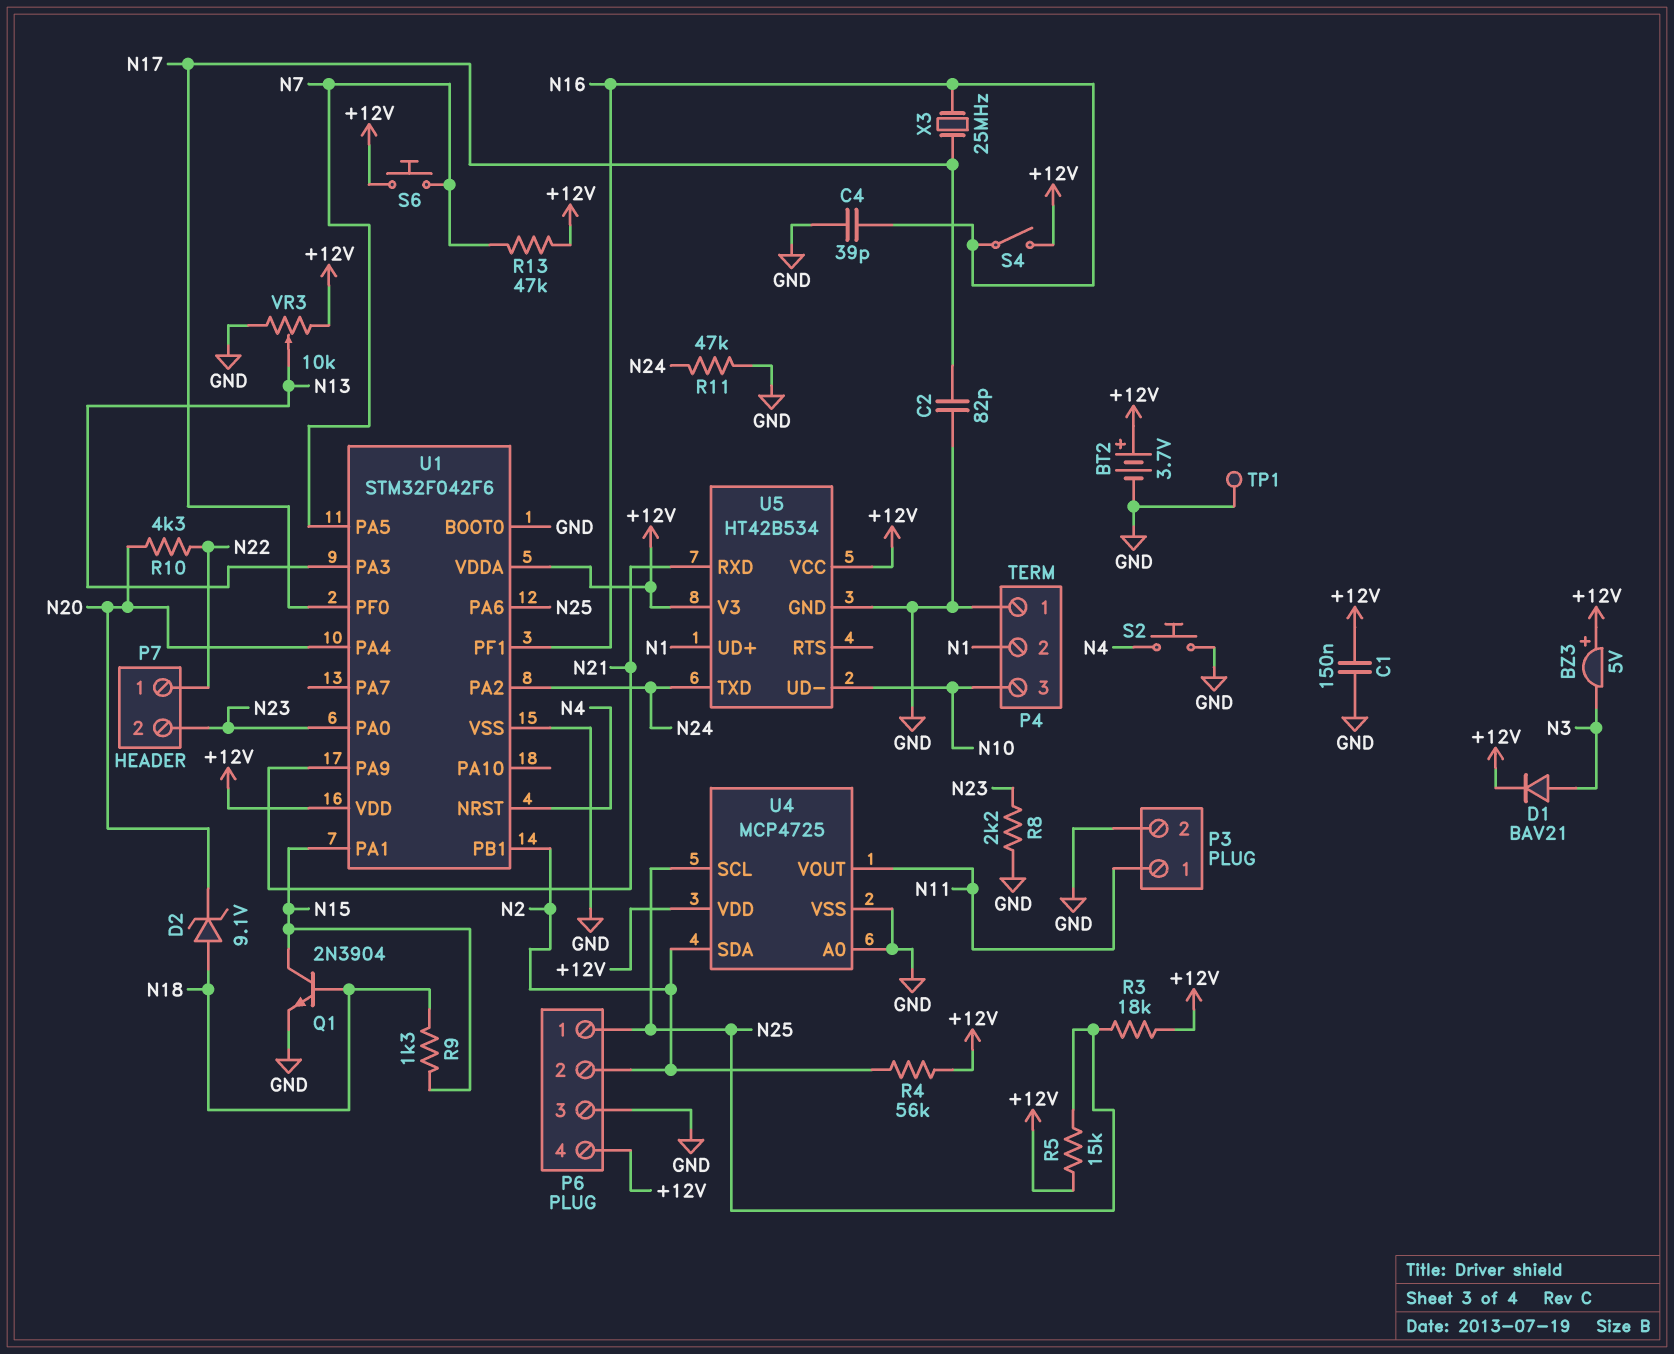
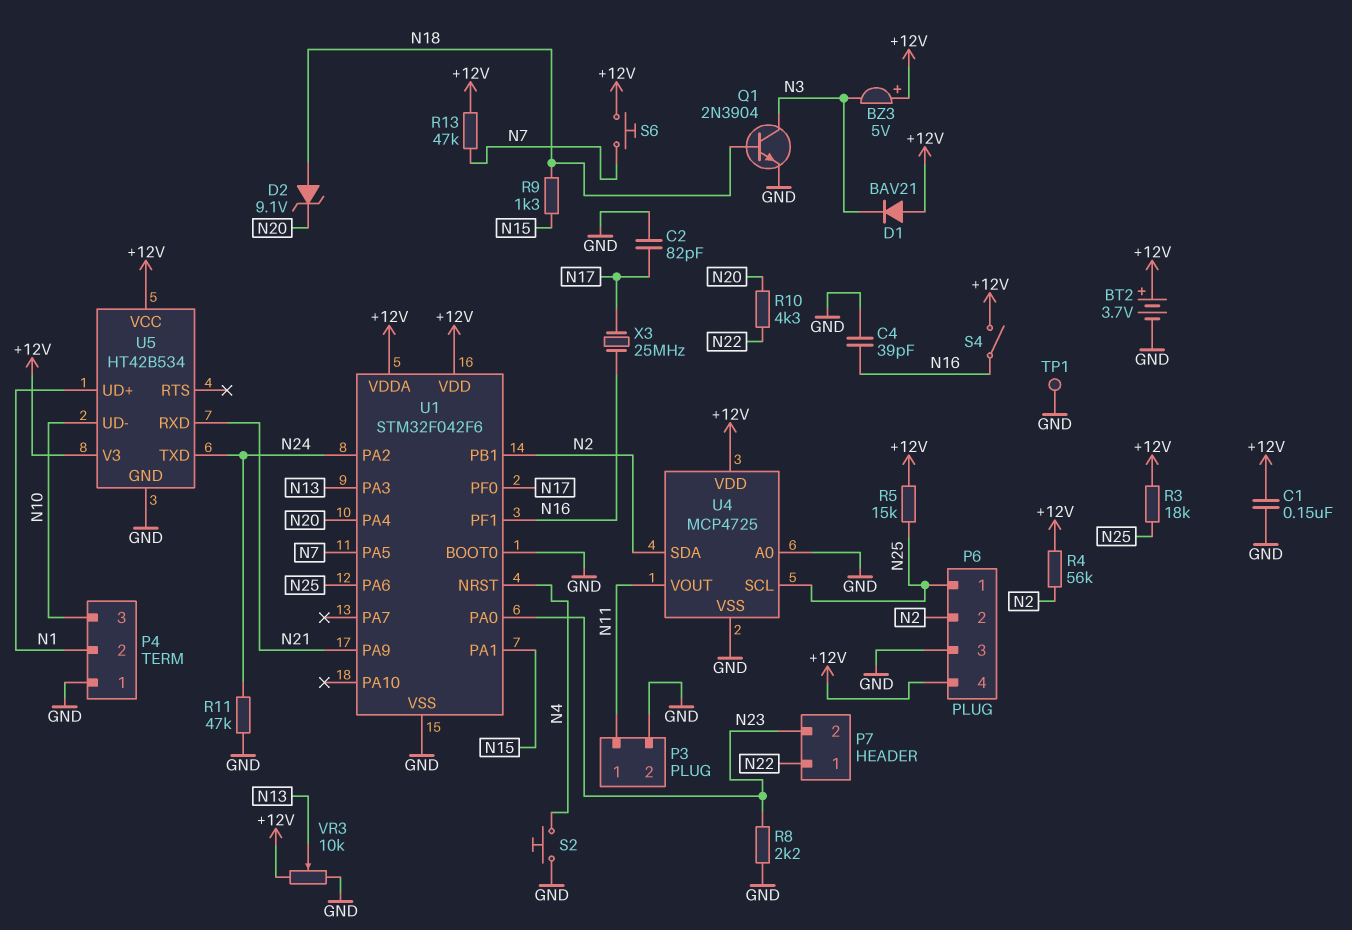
D1: diode BAV21 (A N3, K +12V) -> diode BAV21 (A +12V, K N3)
Q1: NPN 2N3904 (B N18, C N15, E GND) -> NPN 2N3904 (B N18, C N3, E GND)

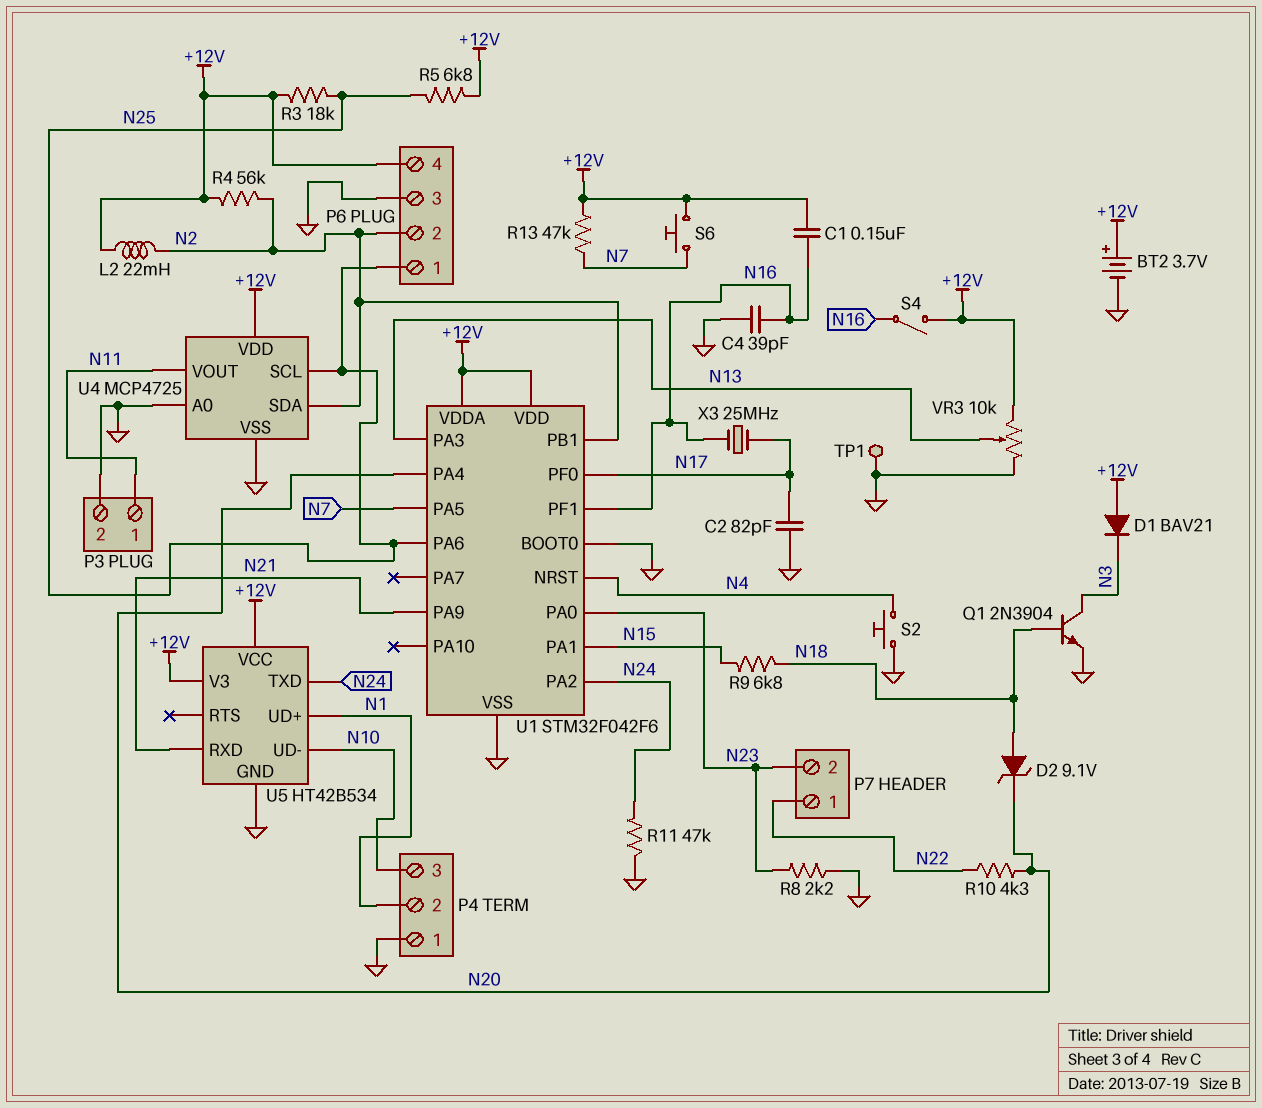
BZ3: buzzer 5V (plus +12V, minus N3) -> none
C1: 150nF (+12V, GND) -> 150nF (+12V, N16)
L2: none -> 22mH (+12V, N2)
R5: 15k (+12V, N25) -> 6.8k (+12V, N25)
R9: 1.3k (N15, N18) -> 6.8k (N15, N18)

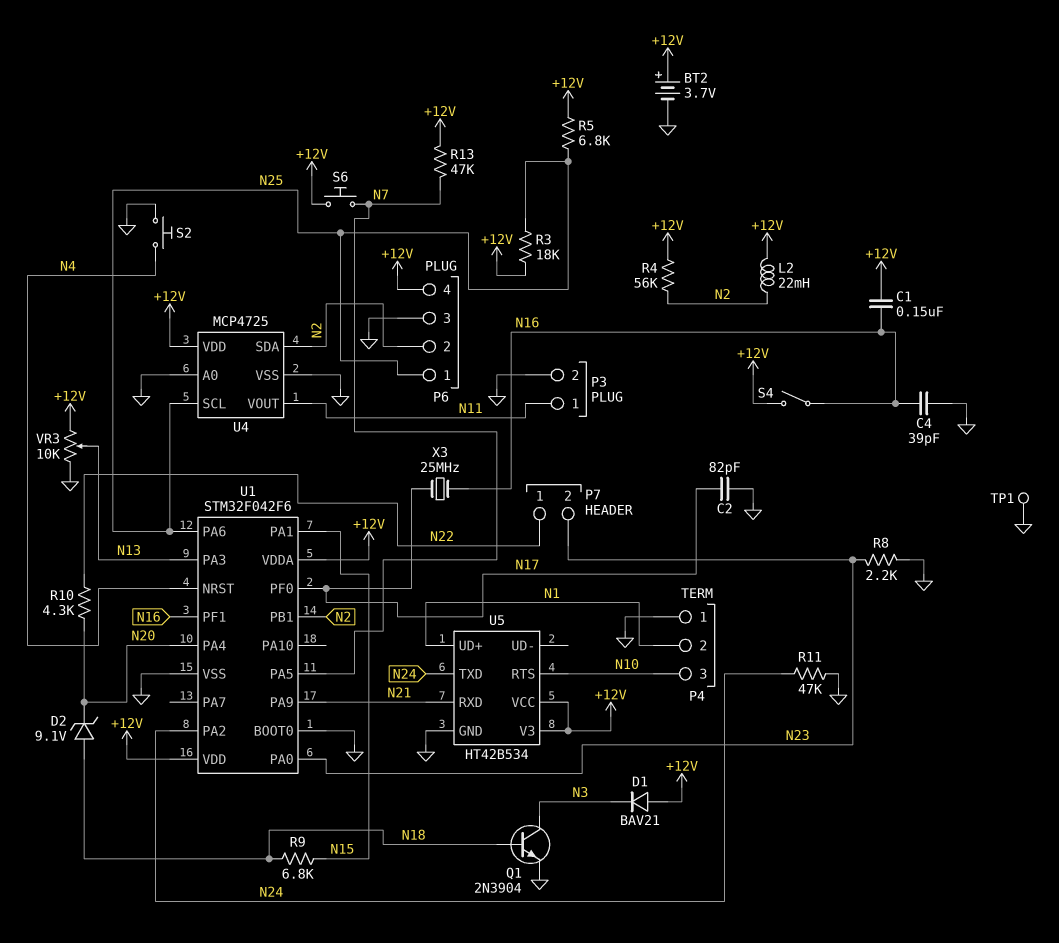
U5 pin RTS: none -> N10
U5 pin UD-: N10 -> none

